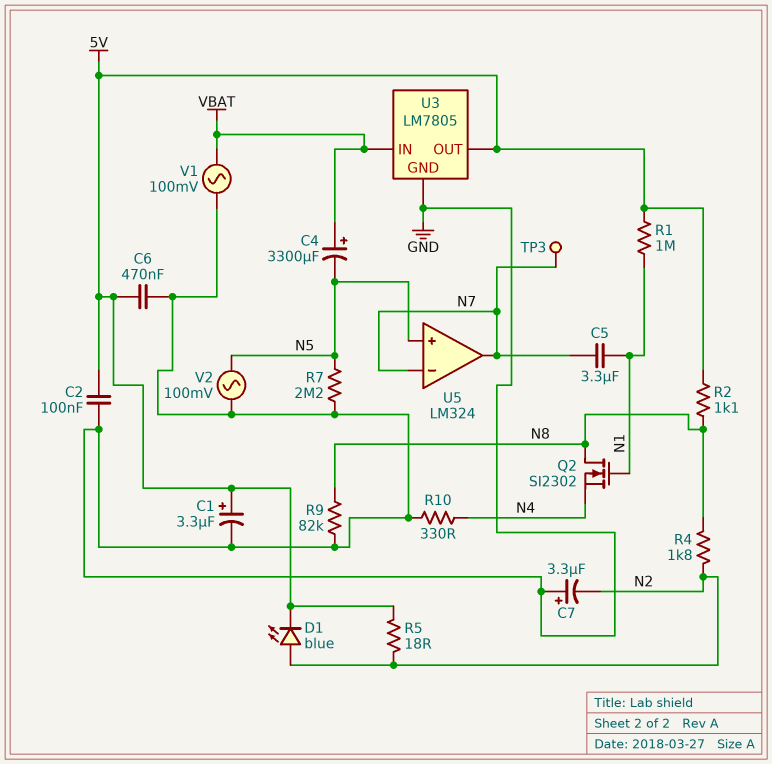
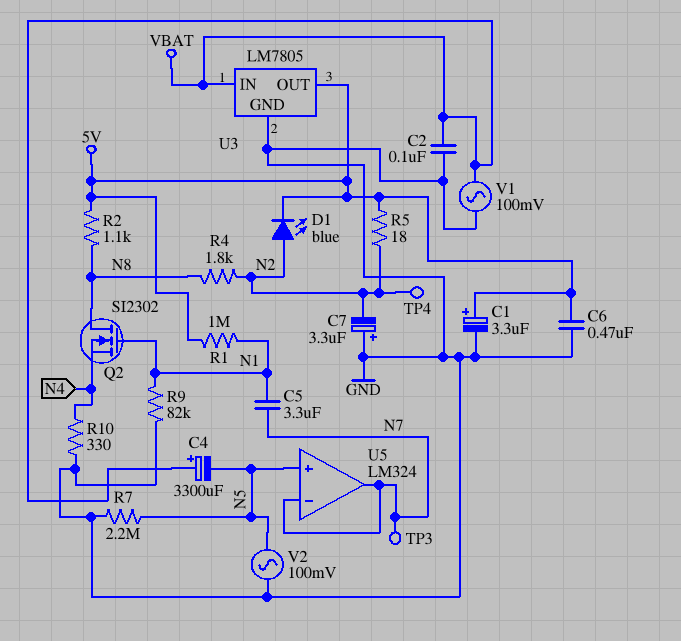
C2: 100nF (5V, GND) -> 100nF (GND, VBAT)
R9: 82k (GND, N8) -> 82k (GND, N1)
TP4: none -> test point (N2)

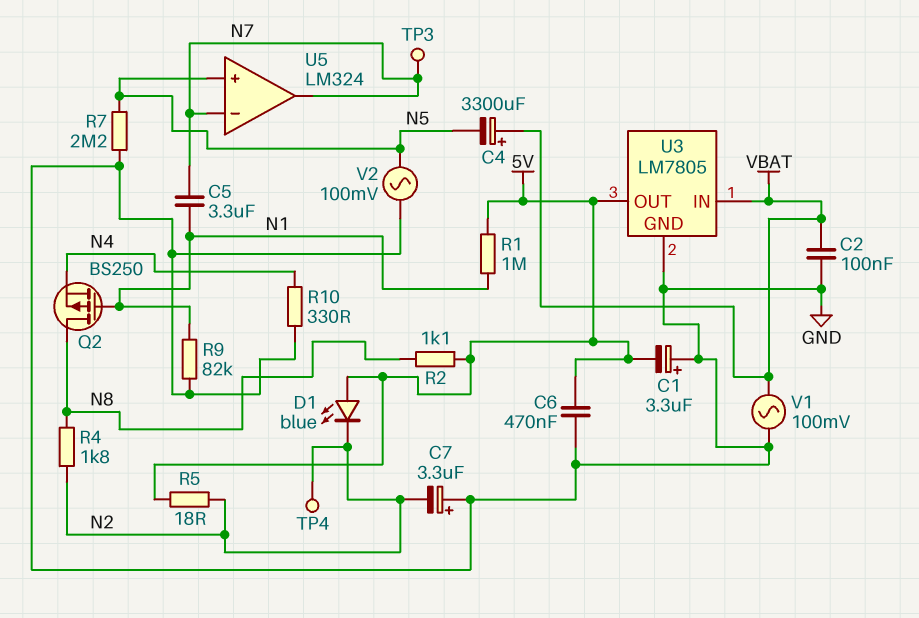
C1: 3.3uF (plus 5V, minus GND) -> 3.3uF (plus GND, minus 5V)
D1: LED blue (A N2, K 5V) -> LED blue (A 5V, K N2)
Q2: NMOS SI2302 (G N1, D N8, S N4) -> PMOS BS250 (G N1, D N8, S N4)

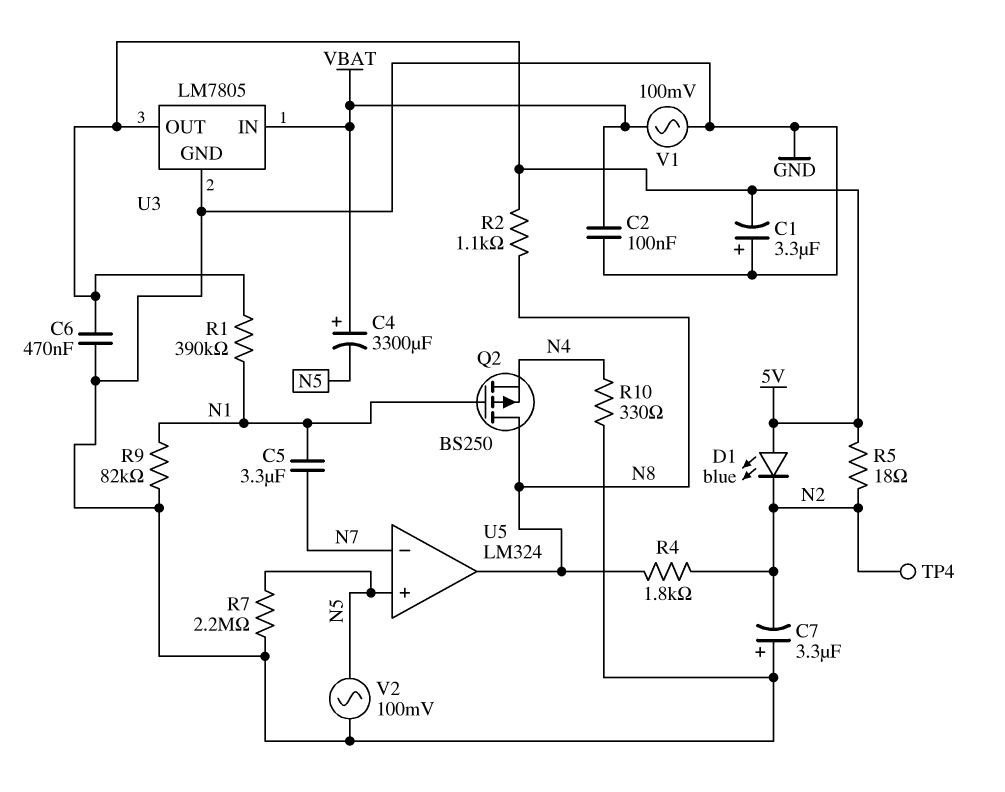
R1: 1M (5V, N1) -> 390k (5V, N1)
TP3: test point (N7) -> none
U5 pin out: N7 -> N8

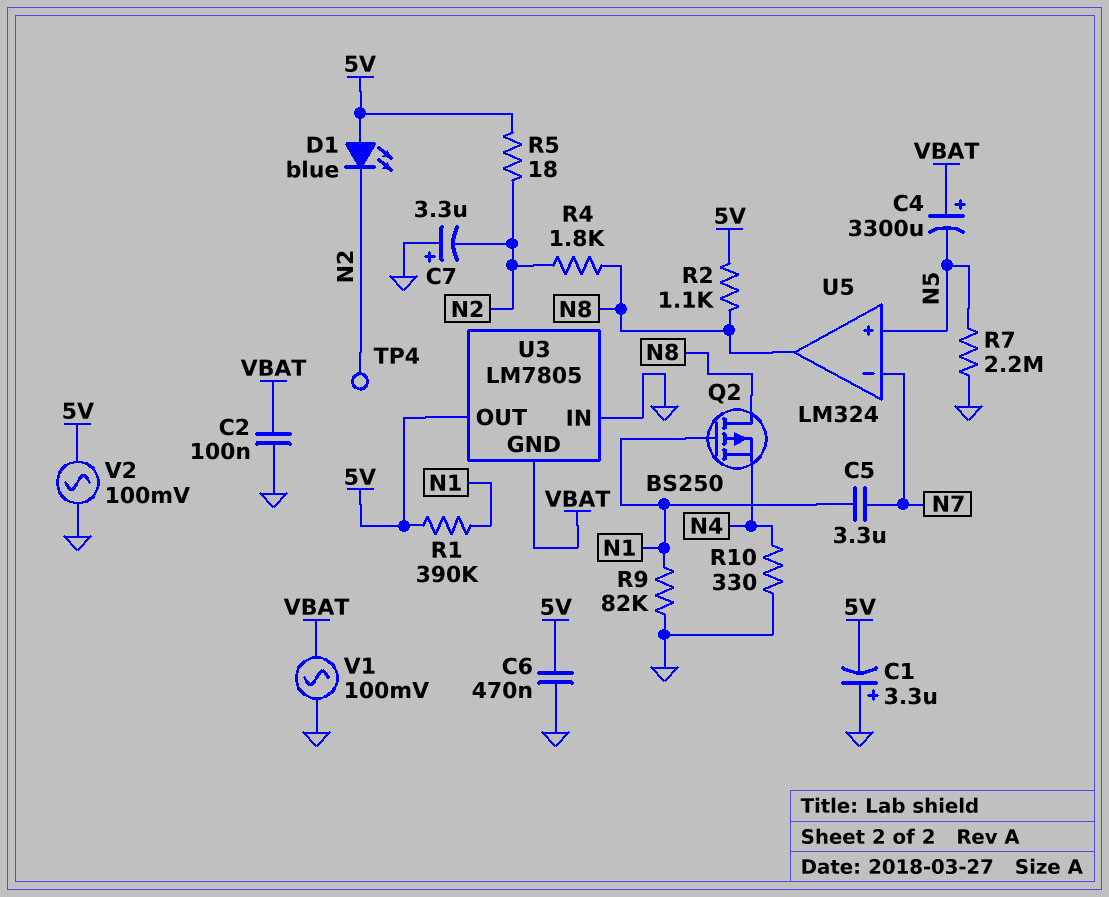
U3 pin GND: GND -> VBAT
U3 pin IN: VBAT -> GND
V2: AC 100mV (GND, N5) -> AC 100mV (5V, GND)

